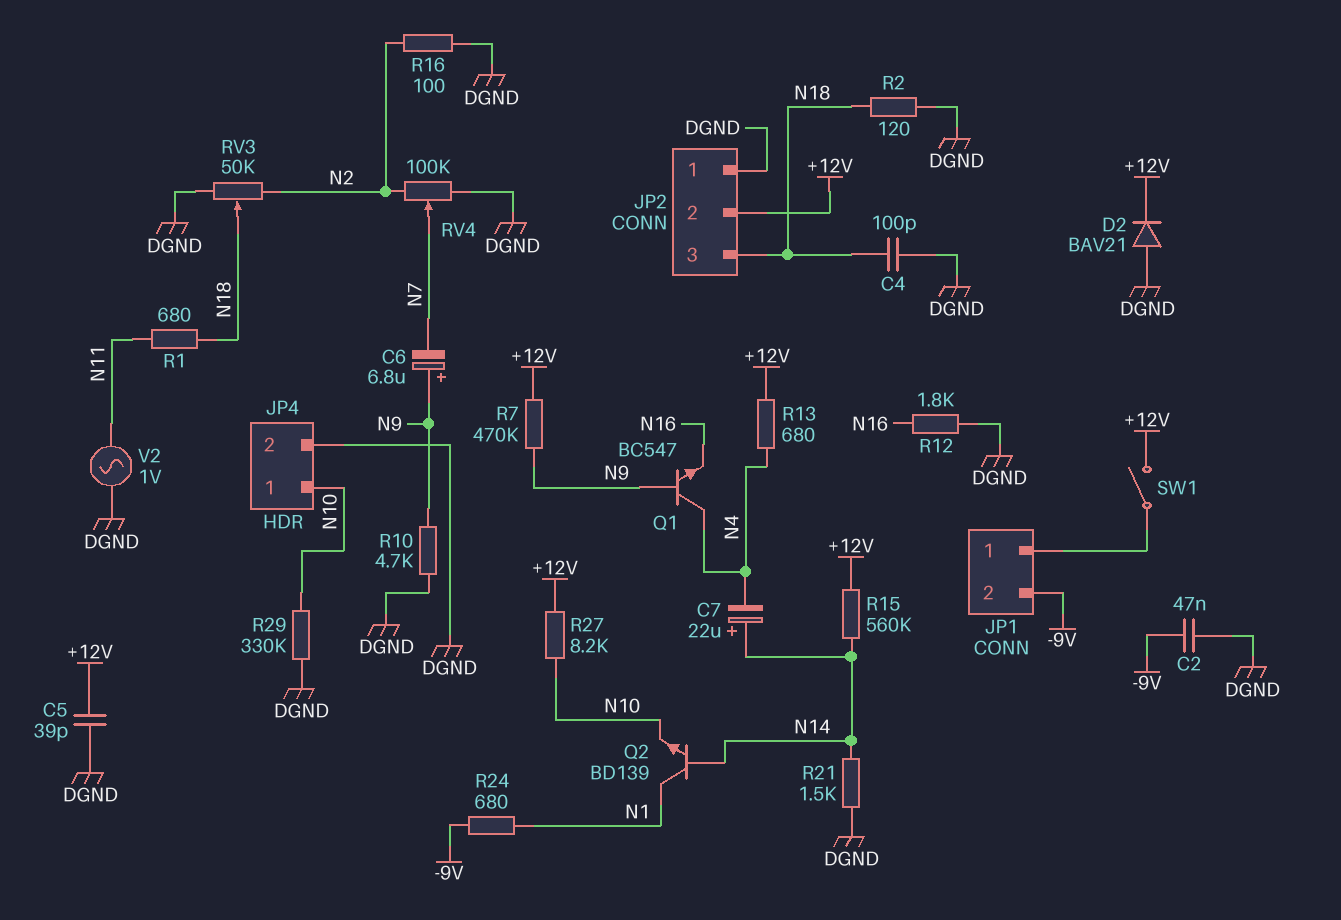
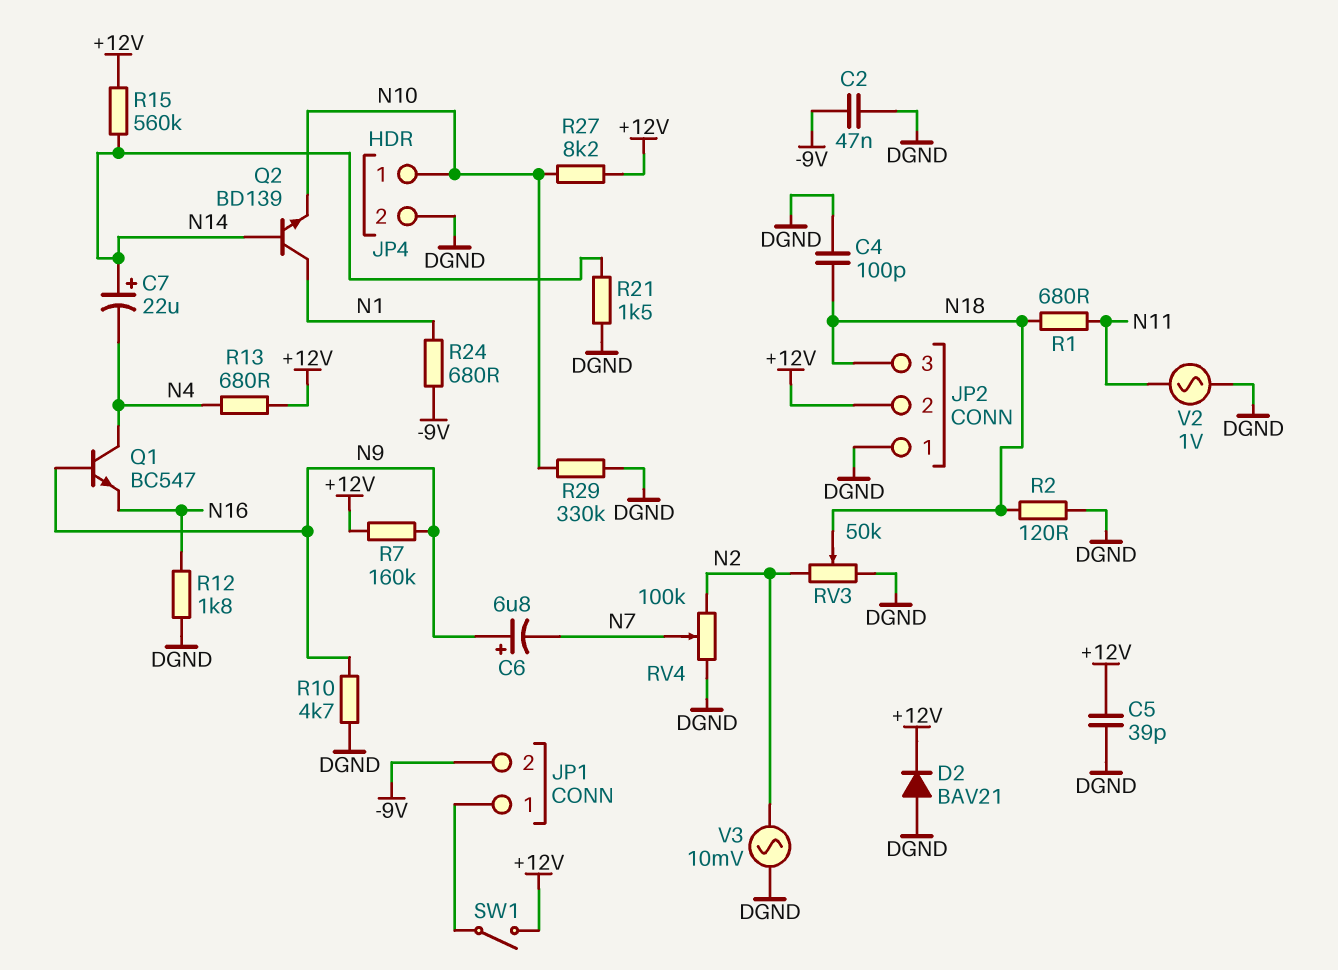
R7: 470k (+12V, N9) -> 160k (+12V, N9)
R16: 100 (DGND, N2) -> none
V3: none -> AC 10mV (DGND, N2)

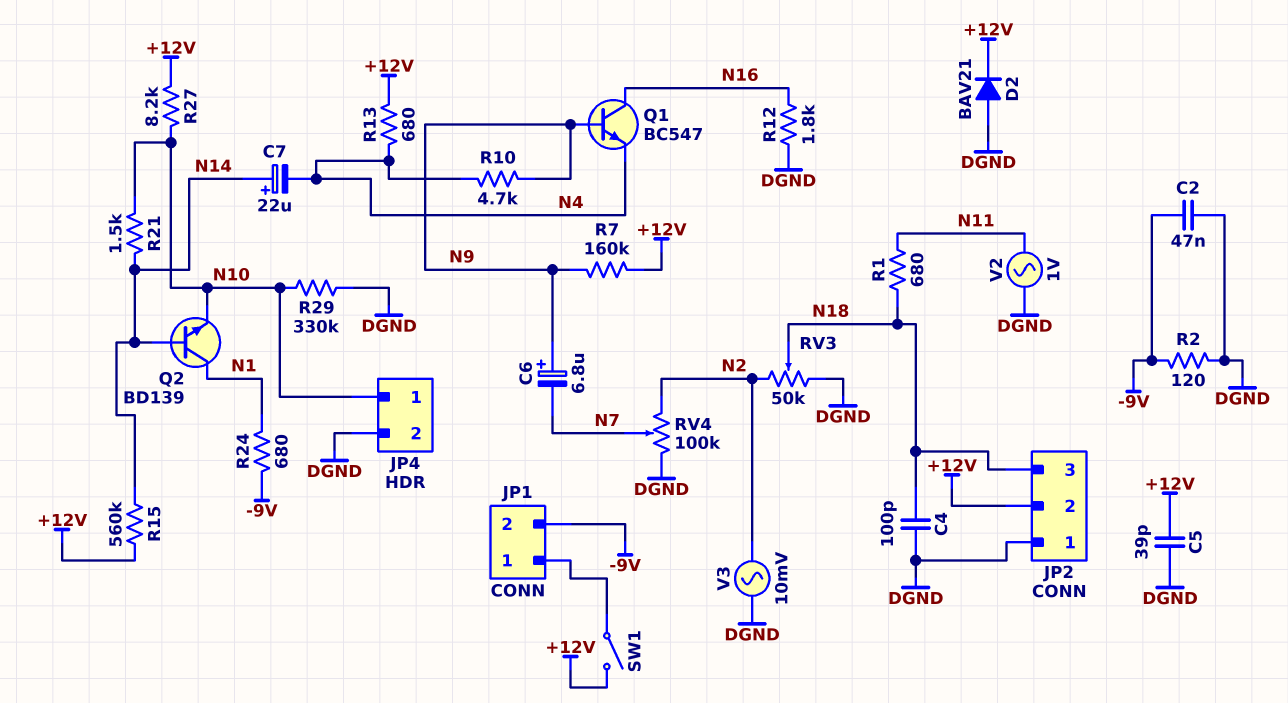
Q1: NPN BC547 (B N9, C N4, E N16) -> NPN BC547 (B N9, C N16, E N4)
R2: 120 (DGND, N18) -> 120 (-9V, DGND)
R10: 4.7k (DGND, N9) -> 4.7k (N4, N9)
R21: 1.5k (DGND, N14) -> 1.5k (N10, N14)

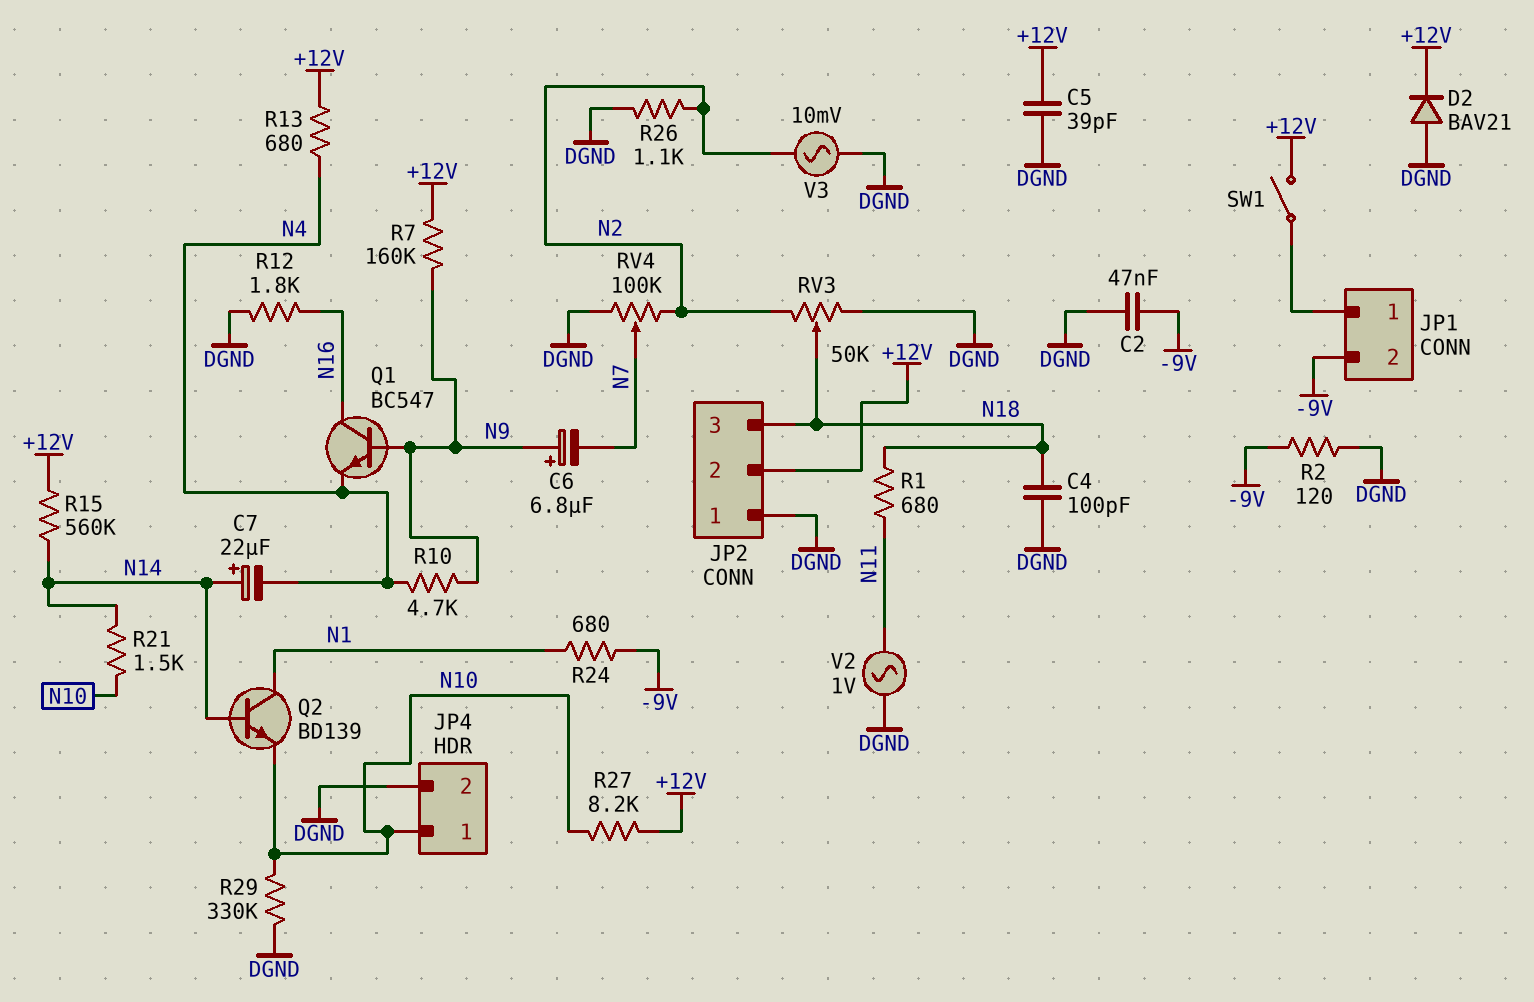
R26: none -> 1.1k (DGND, N2)

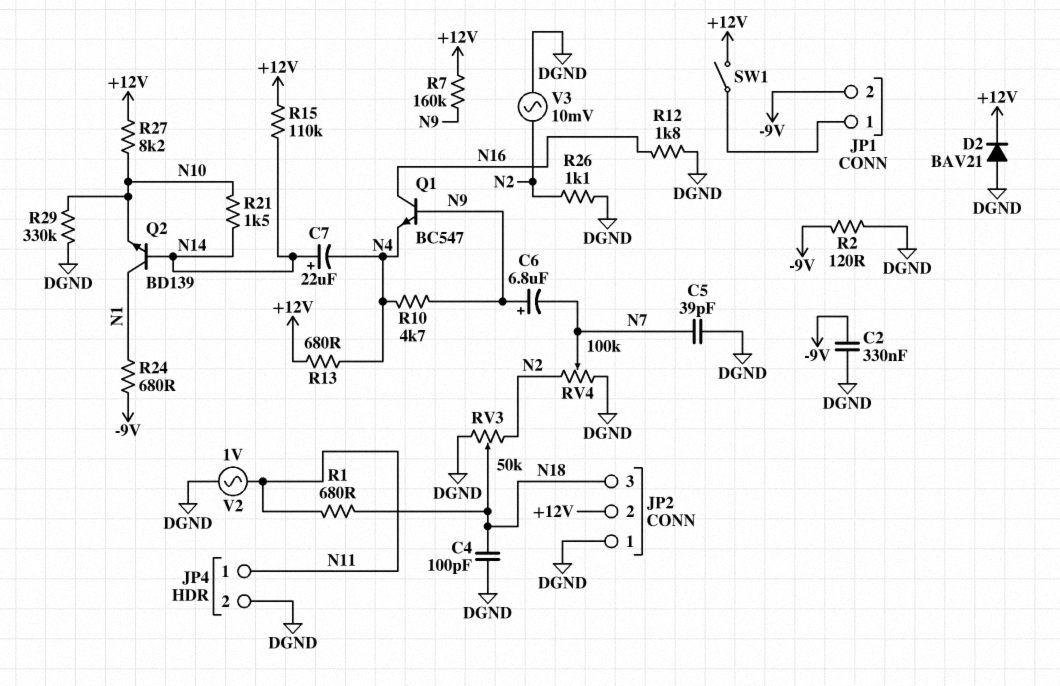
C2: 47nF (-9V, DGND) -> 330nF (-9V, DGND)
C5: 39pF (+12V, DGND) -> 39pF (DGND, N7)
JP4 pin 1: N10 -> N11
R15: 560k (+12V, N14) -> 110k (+12V, N14)

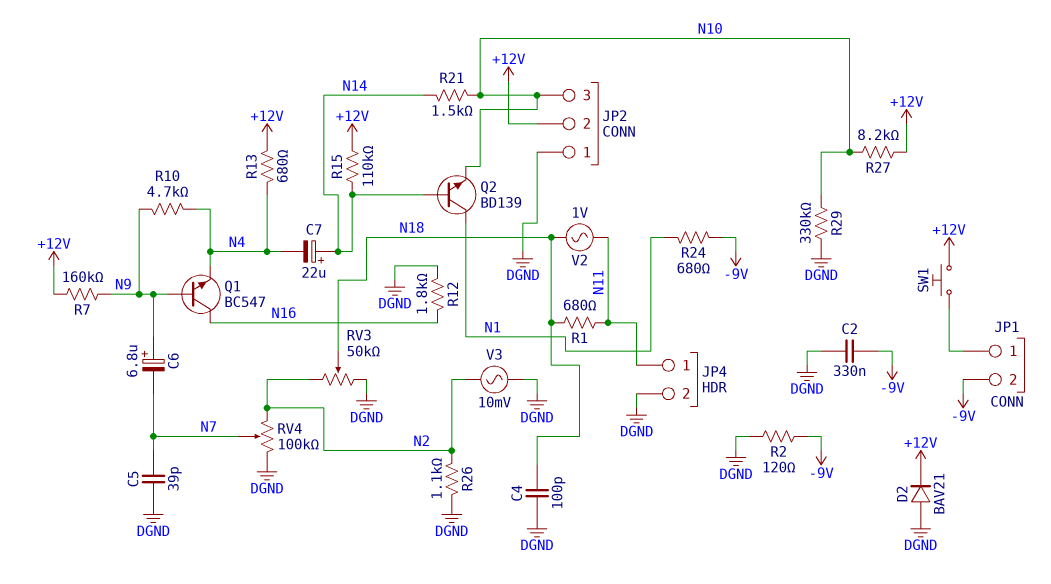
JP2 pin 3: N18 -> N10
SW1: switch (+12V, JP1/1) -> button (+12V, JP1/1)
V2: AC 1V (DGND, N11) -> AC 1V (N11, N18)

